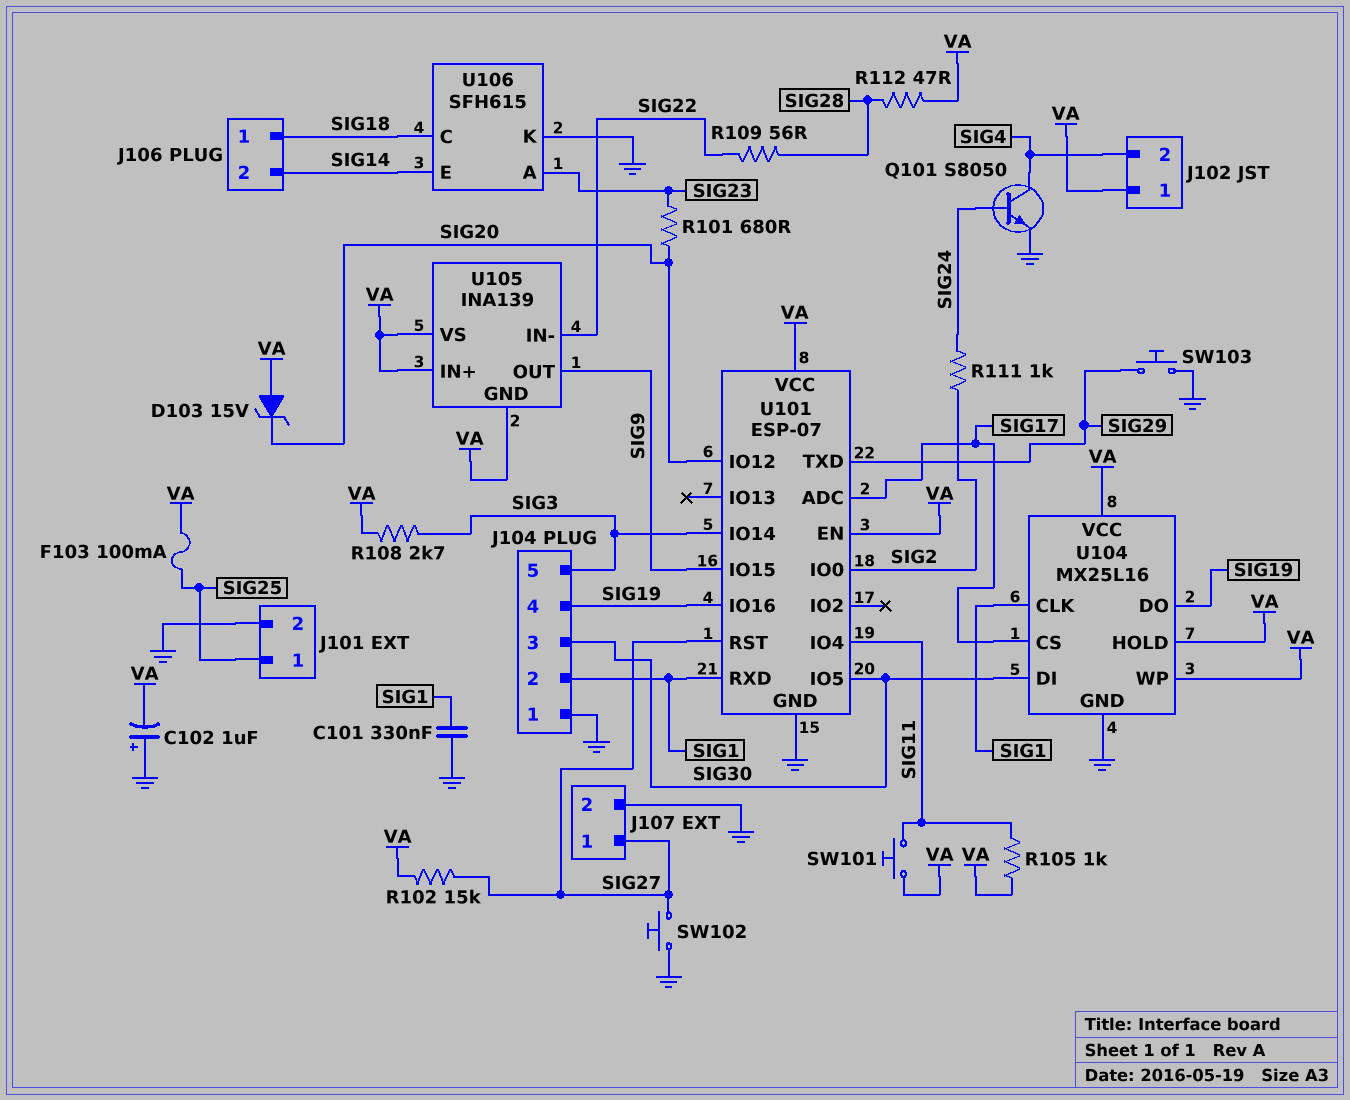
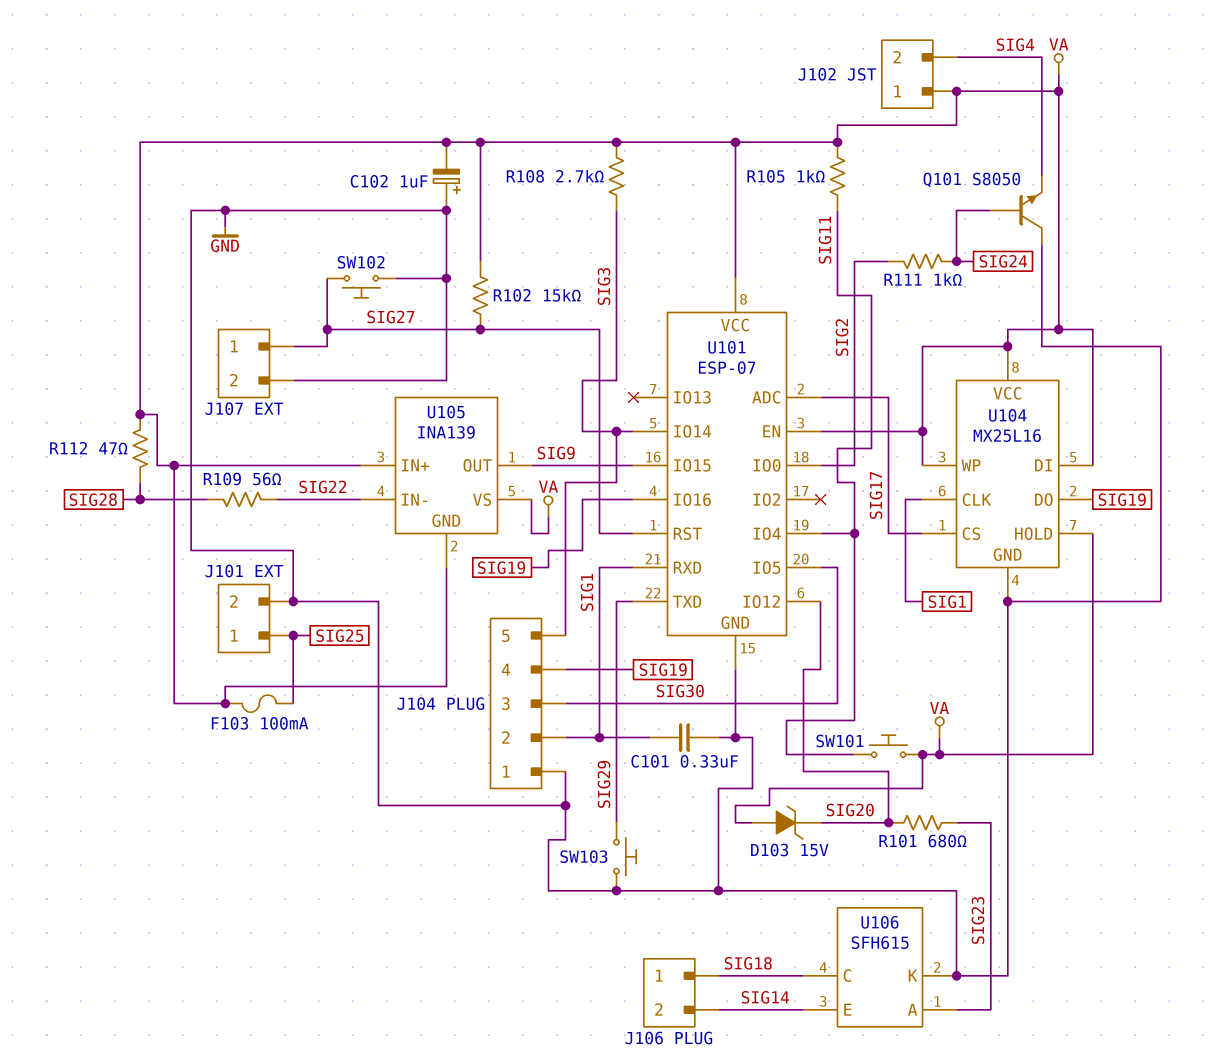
Q101: NPN S8050 (B SIG24, C SIG4, E GND) -> NPN S8050 (B SIG24, C GND, E SIG4)
U104 pin DI: SIG30 -> VA

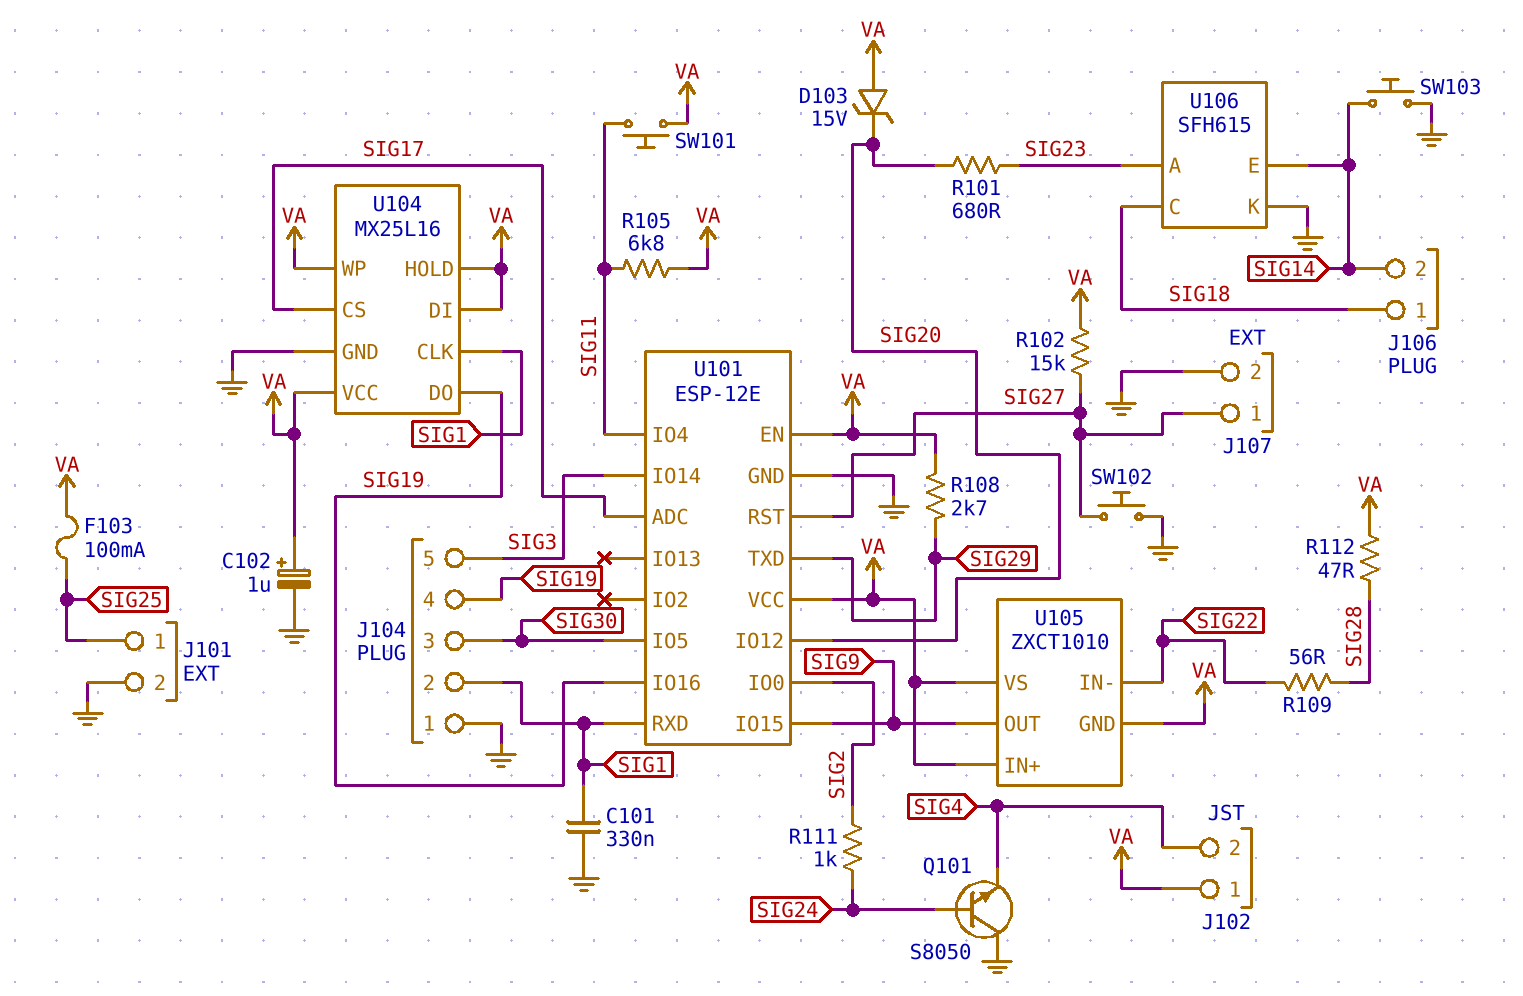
C102: 1uF (plus GND, minus VA) -> 1uF (plus VA, minus GND)
R105: 1k (SIG11, VA) -> 6.8k (SIG11, VA)
R108: 2.7k (SIG3, VA) -> 2.7k (SIG29, VA)
SW103: button (GND, SIG29) -> button (GND, SIG14)
U101: ESP-07 -> ESP-12E
U105: INA139 -> ZXCT1010

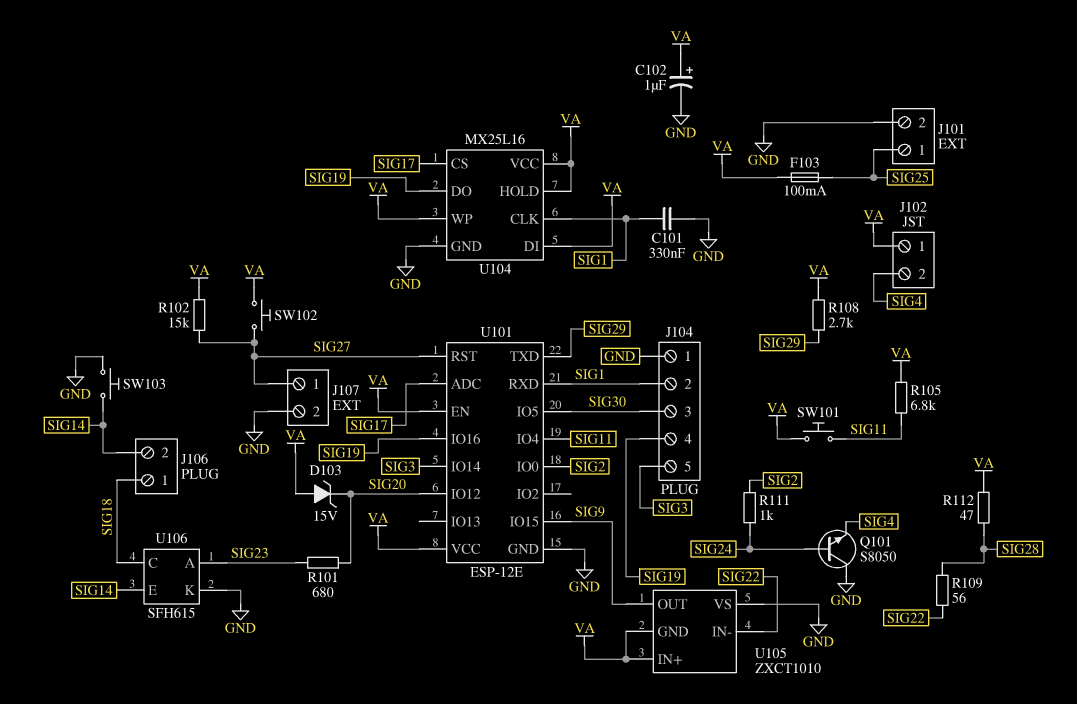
SW102: button (GND, SIG27) -> button (SIG27, VA)
U105 pin VS: VA -> GND

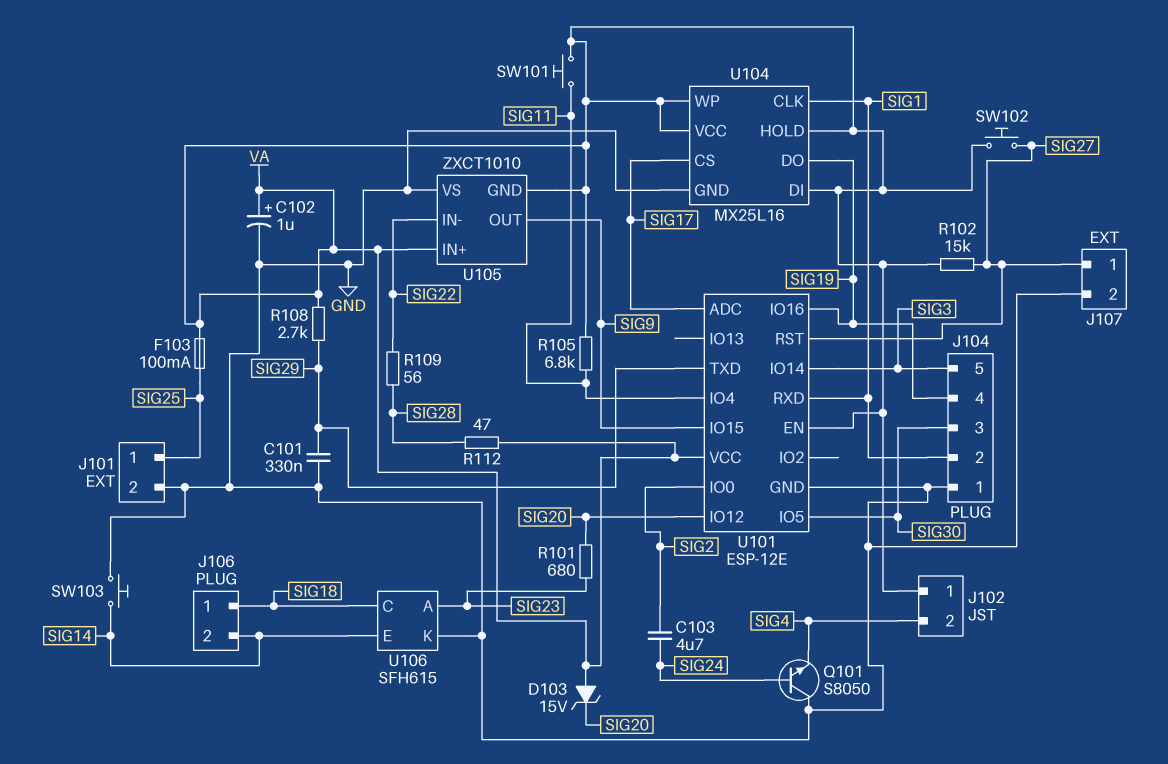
C101: 330nF (GND, SIG1) -> 330nF (GND, SIG29)
C103: none -> 4.7uF (SIG2, SIG24)
R111: 1k (SIG2, SIG24) -> none

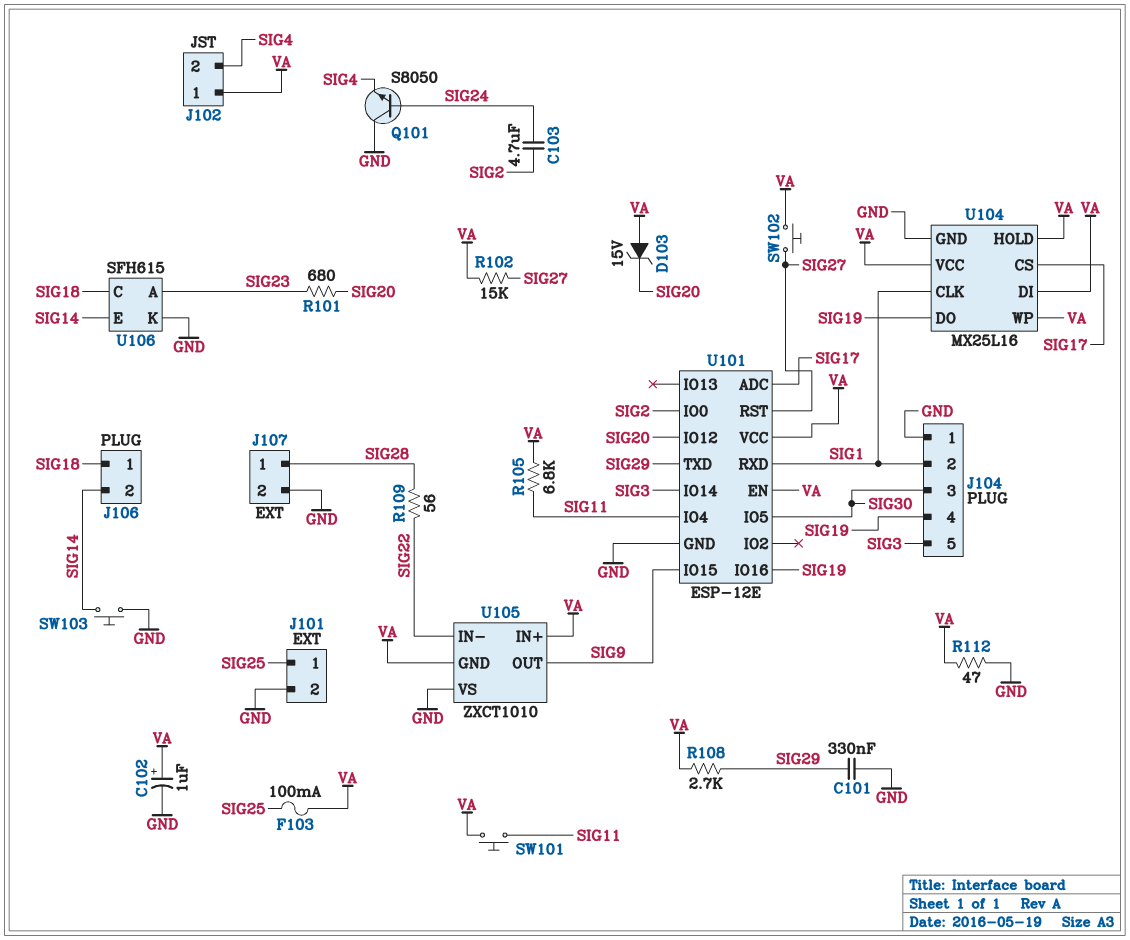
J107 pin 1: SIG27 -> SIG28
R112: 47 (SIG28, VA) -> 47 (GND, VA)

